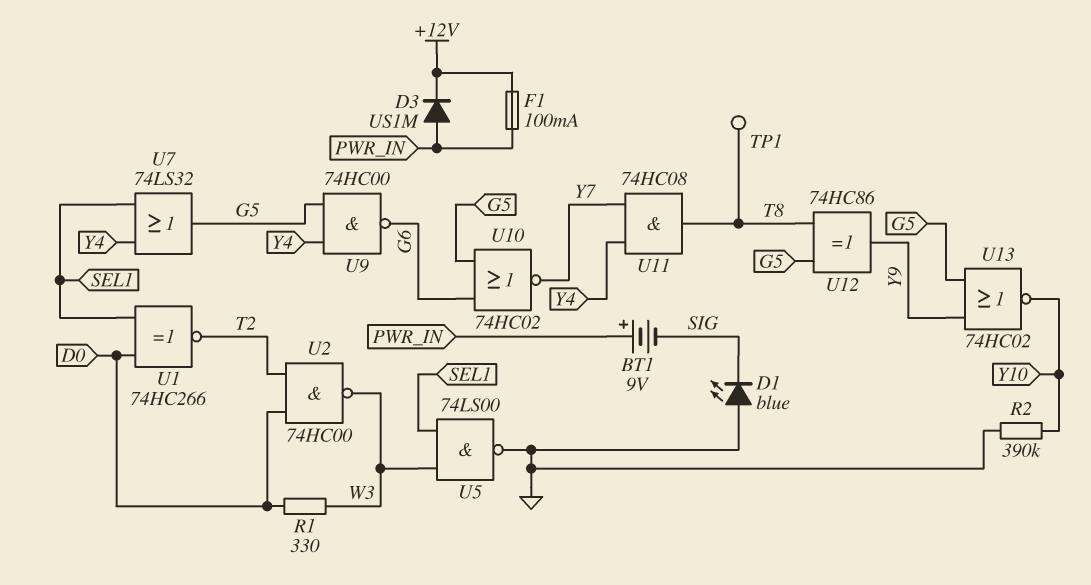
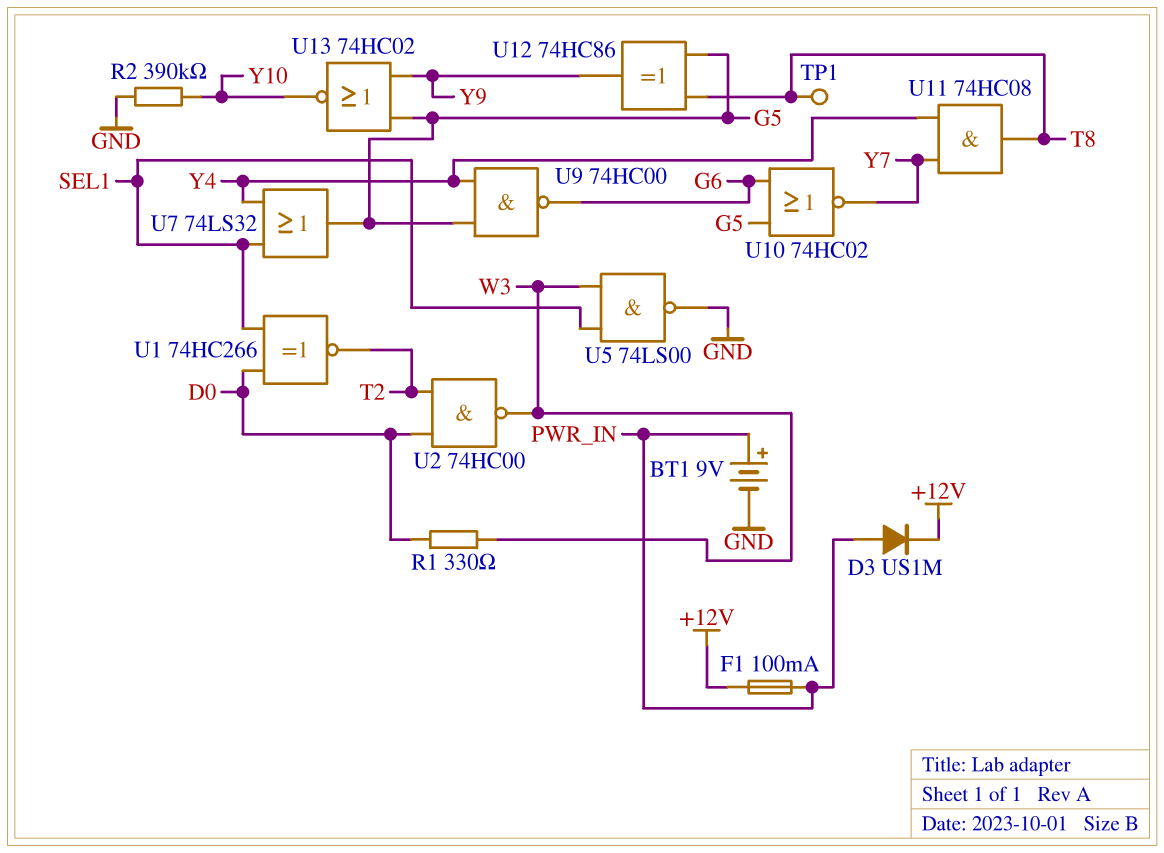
BT1: 9V (plus PWR_IN, minus SIG) -> 9V (plus PWR_IN, minus GND)
D1: LED blue (A GND, K SIG) -> none

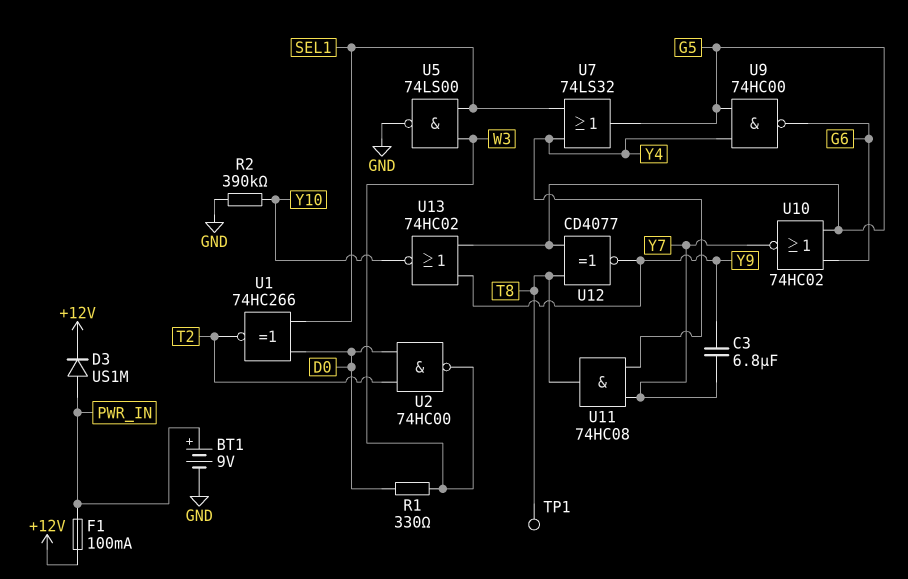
C3: none -> 6.8uF (Y7, Y9)
U12: XOR 74HC86 (in G5, in T8, out Y9) -> XNOR CD4077 (in G5, in T8, out Y9)

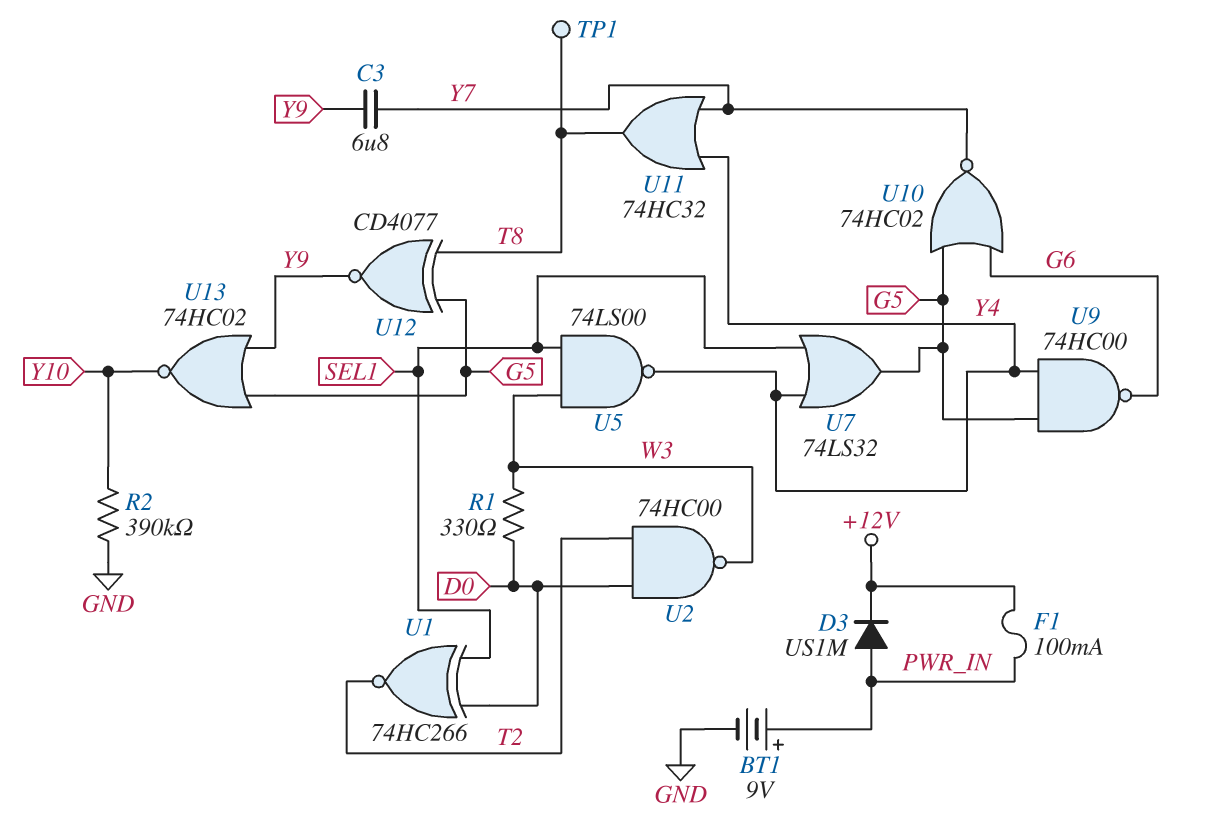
U5: NAND 74LS00 (in SEL1, in W3, out GND) -> NAND 74LS00 (in SEL1, in W3, out Y4)
U11: AND 74HC08 (in Y4, in Y7, out T8) -> OR 74HC32 (in Y4, in Y7, out T8)

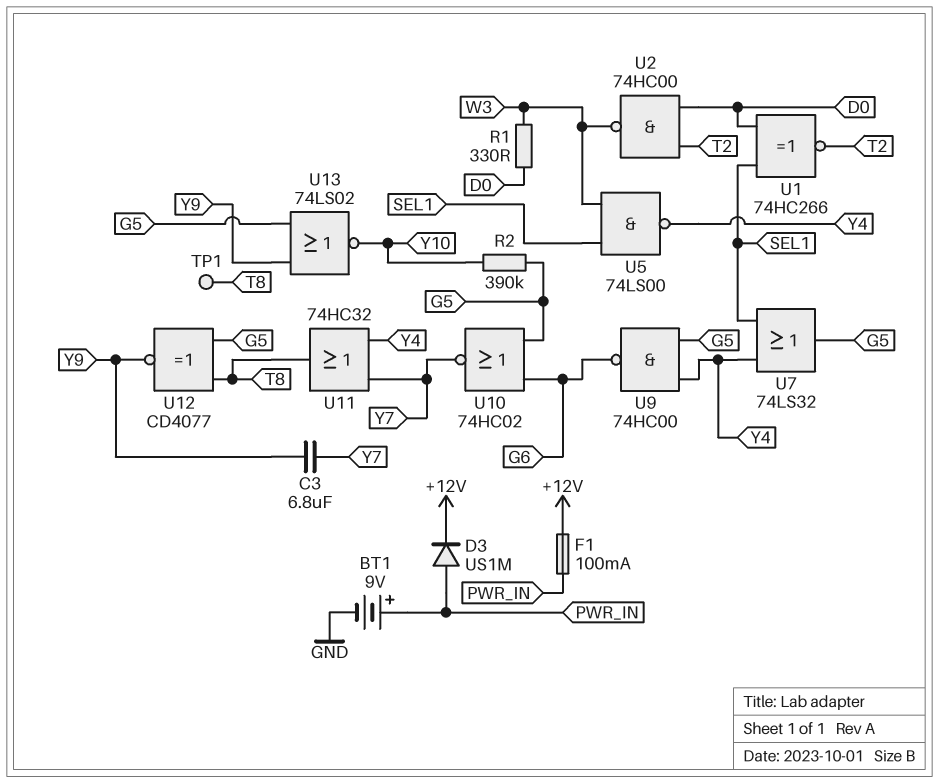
R2: 390k (GND, Y10) -> 390k (G5, Y10)
U13: NOR 74HC02 (in G5, in Y9, out Y10) -> NOR 74LS02 (in G5, in Y9, out Y10)

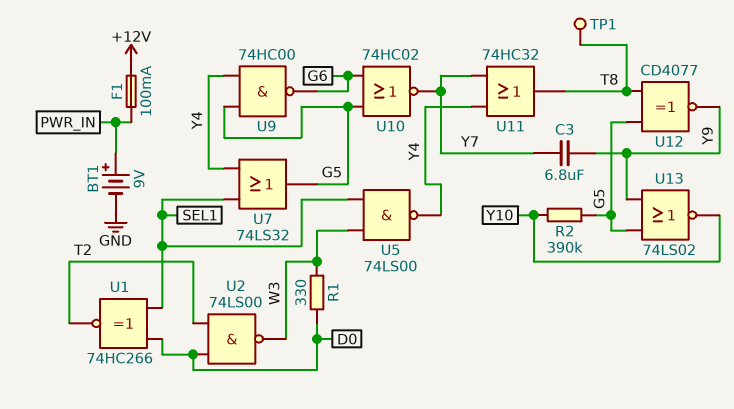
D3: diode US1M (A PWR_IN, K +12V) -> none
U2: NAND 74HC00 (in D0, in T2, out W3) -> NAND 74LS00 (in D0, in T2, out W3)

